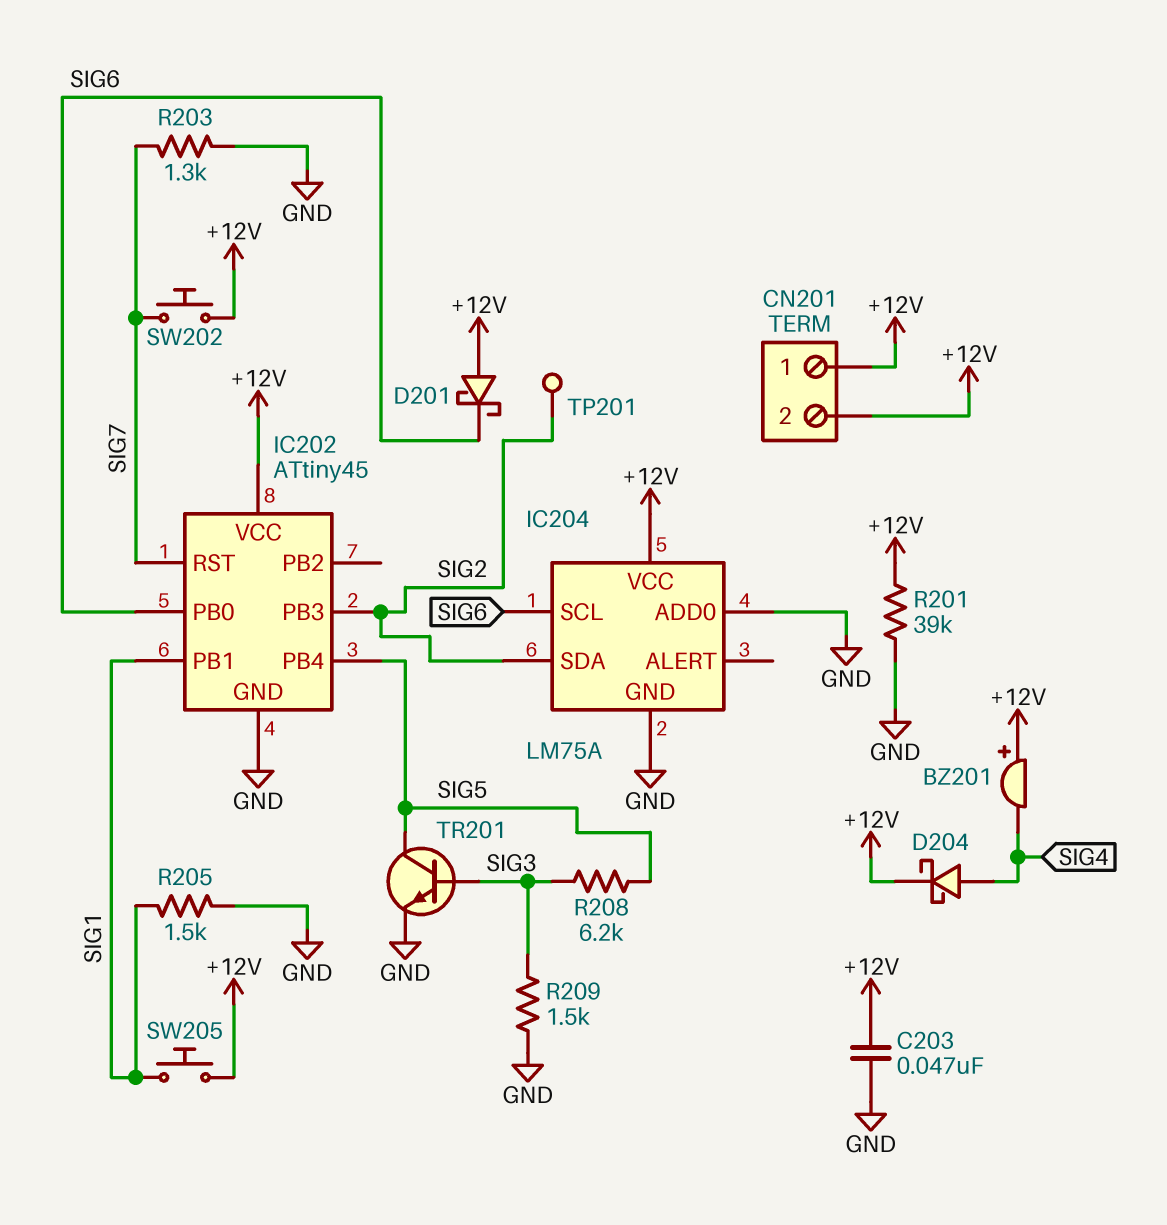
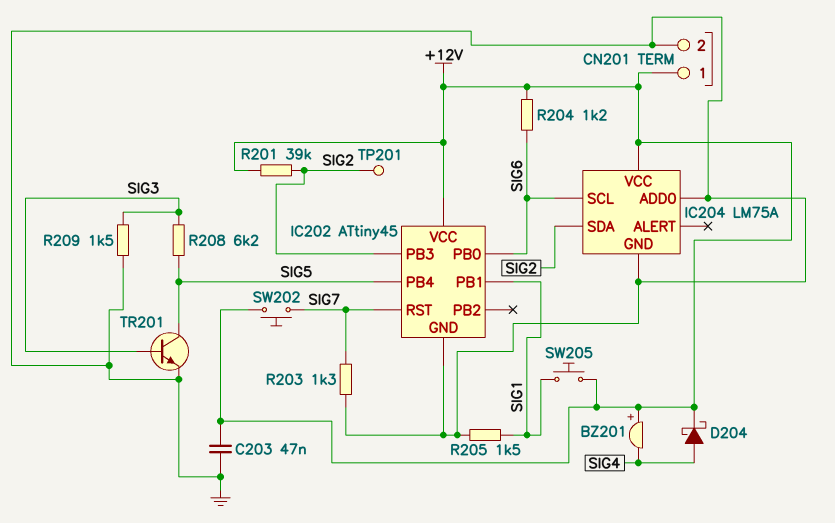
CN201 pin 2: +12V -> GND
D201: schottky (A +12V, K SIG6) -> none
R201: 39k (+12V, GND) -> 39k (+12V, SIG2)
R204: none -> 1.2k (+12V, SIG6)

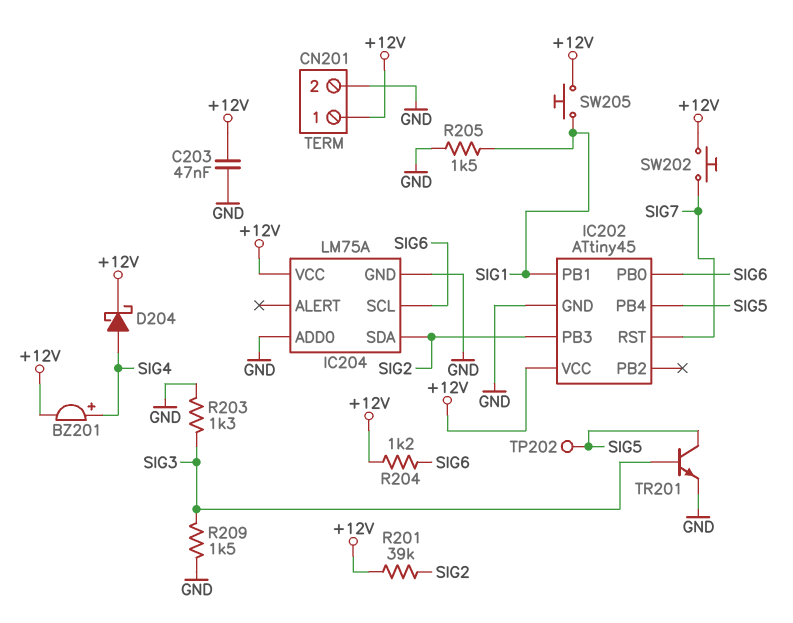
BZ201: buzzer (plus +12V, minus SIG4) -> buzzer (plus SIG4, minus +12V)
R203: 1.3k (GND, SIG7) -> 1.3k (GND, SIG3)
R208: 6.2k (SIG3, SIG5) -> none
TP201: test point (SIG2) -> none
TP202: none -> test point (SIG5)

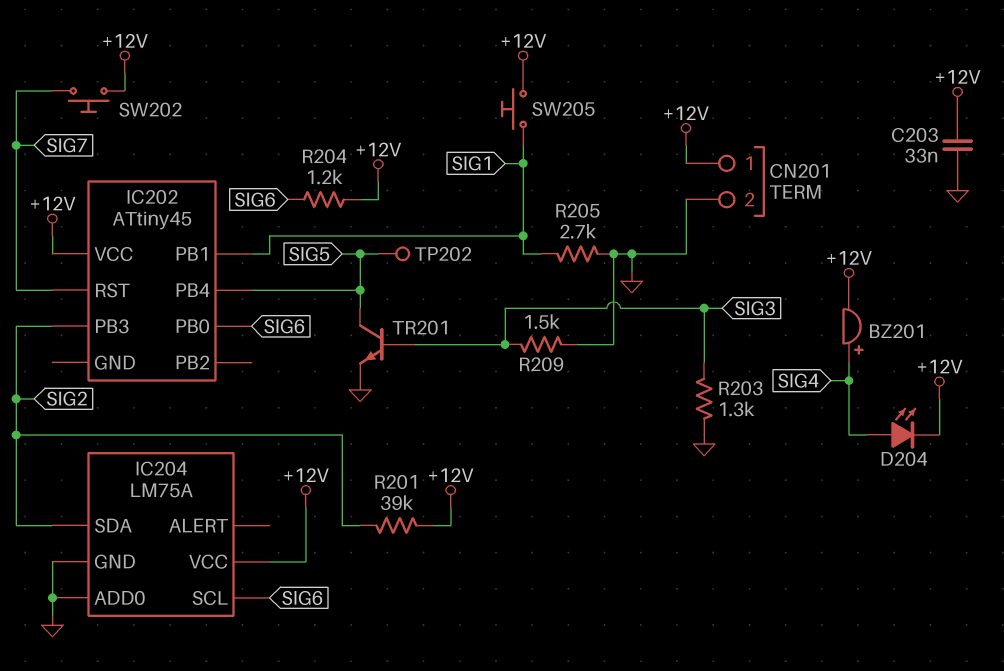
C203: 47nF (+12V, GND) -> 33nF (+12V, GND)
D204: schottky (A SIG4, K +12V) -> LED (A SIG4, K +12V)
IC202 pin GND: GND -> none
R205: 1.5k (GND, SIG1) -> 2.7k (GND, SIG1)

